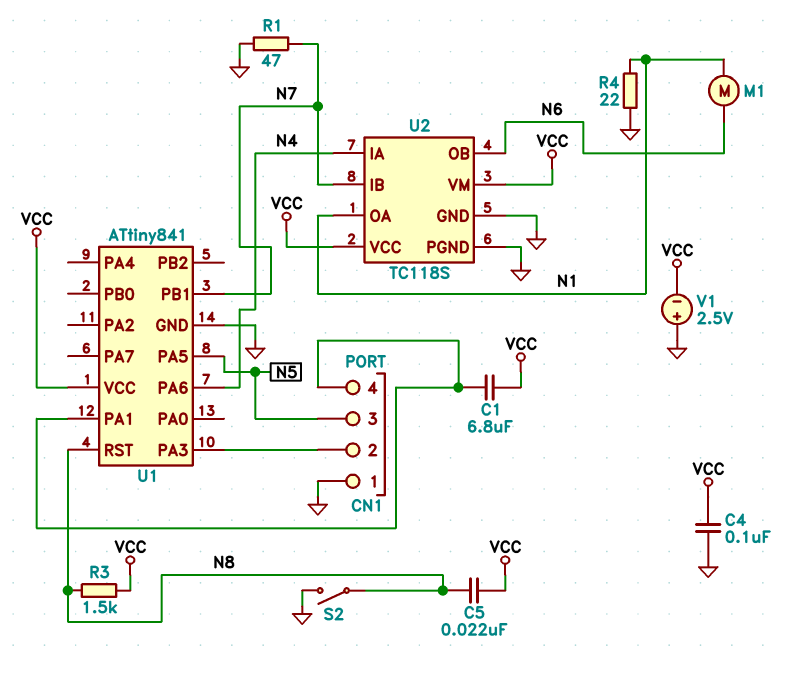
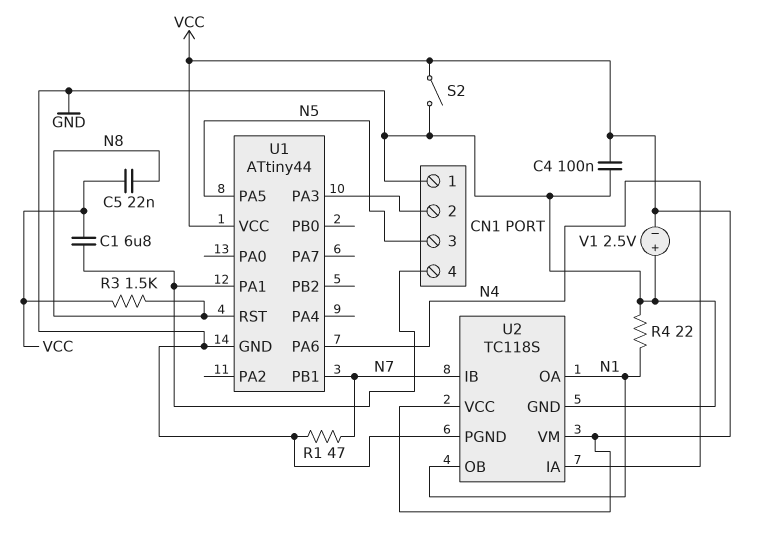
M1: motor (N1, N6) -> none
S2: switch (GND, N8) -> switch (GND, VCC)
U1: ATtiny841 -> ATtiny44
U2 pin OB: N6 -> N1

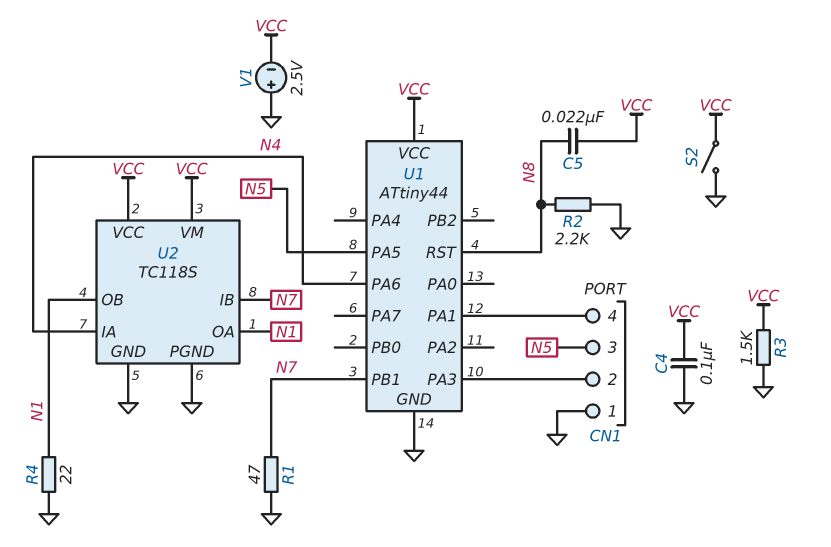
C1: 6.8uF (CN1/4, VCC) -> none
R2: none -> 2.2k (GND, N8)
R3: 1.5k (N8, VCC) -> 1.5k (GND, VCC)

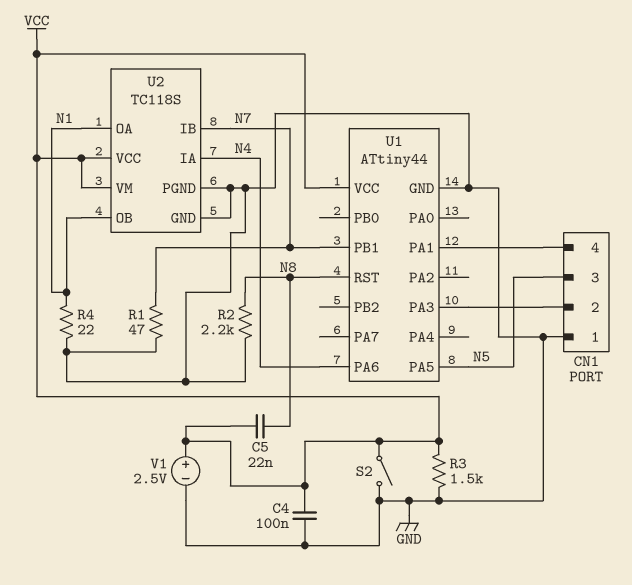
V1: 2.5V (plus GND, minus VCC) -> 2.5V (plus VCC, minus GND)

